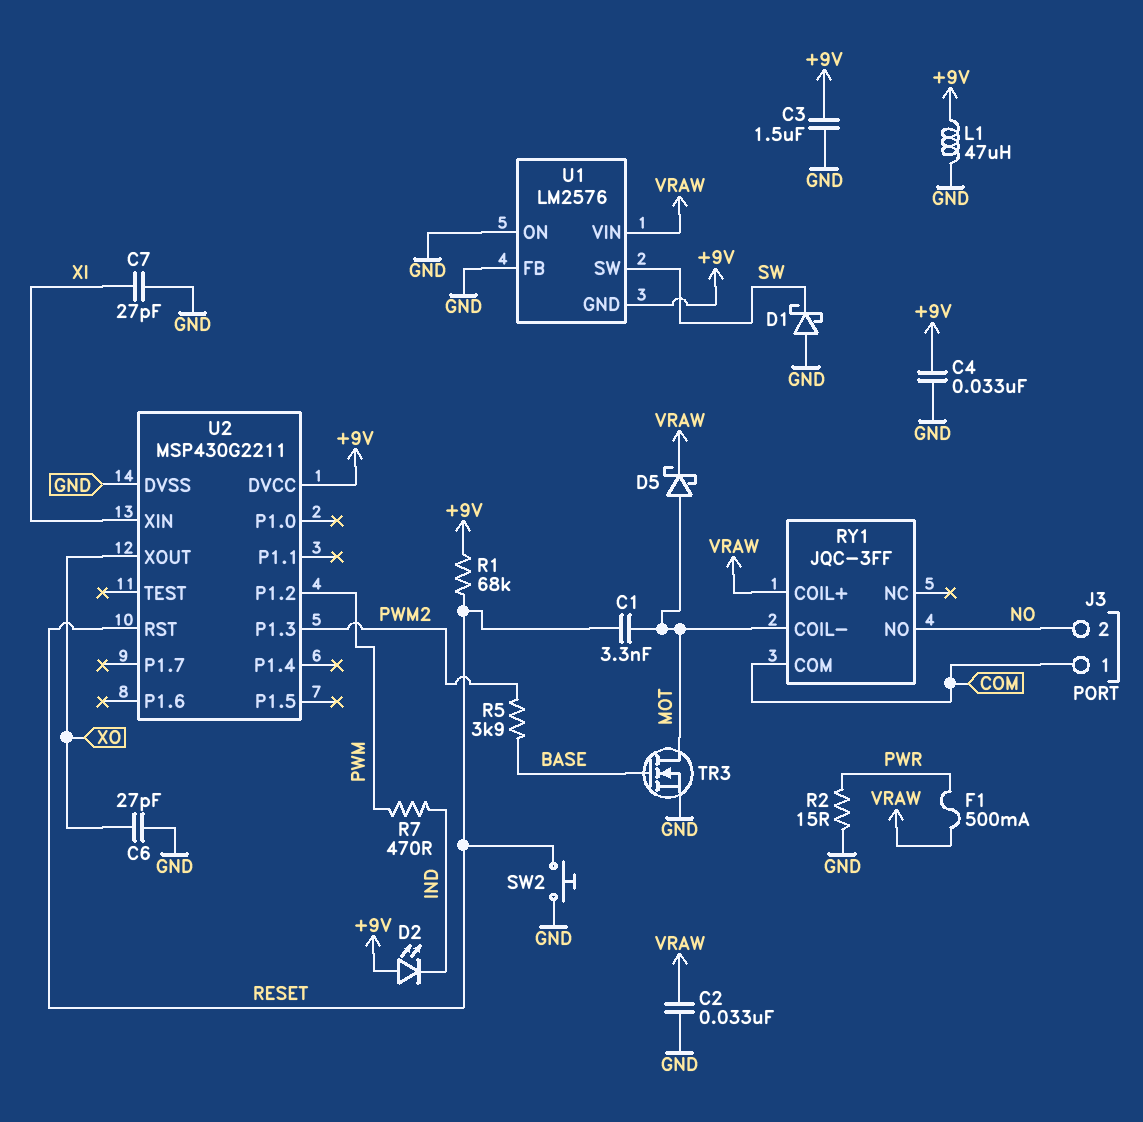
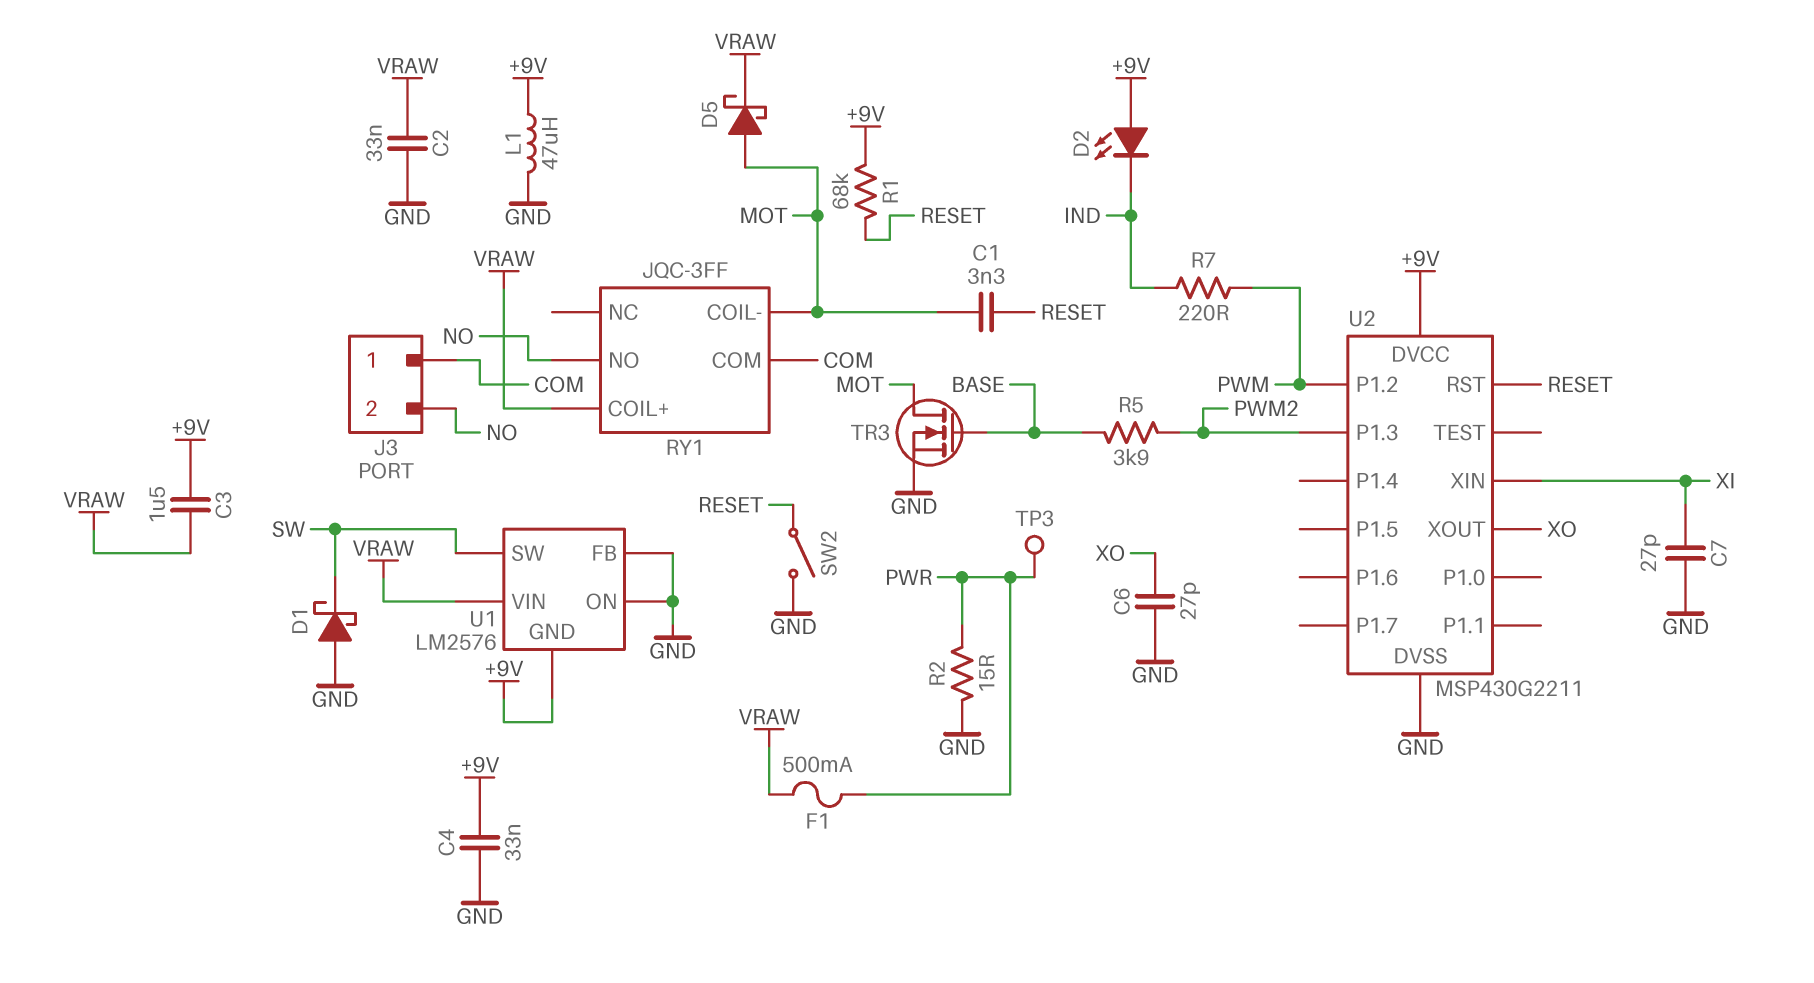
C3: 1.5uF (+9V, GND) -> 1.5uF (+9V, VRAW)
R7: 470 (IND, PWM) -> 220 (IND, PWM)
SW2: button (GND, RESET) -> switch (GND, RESET)
TP3: none -> test point (PWR)

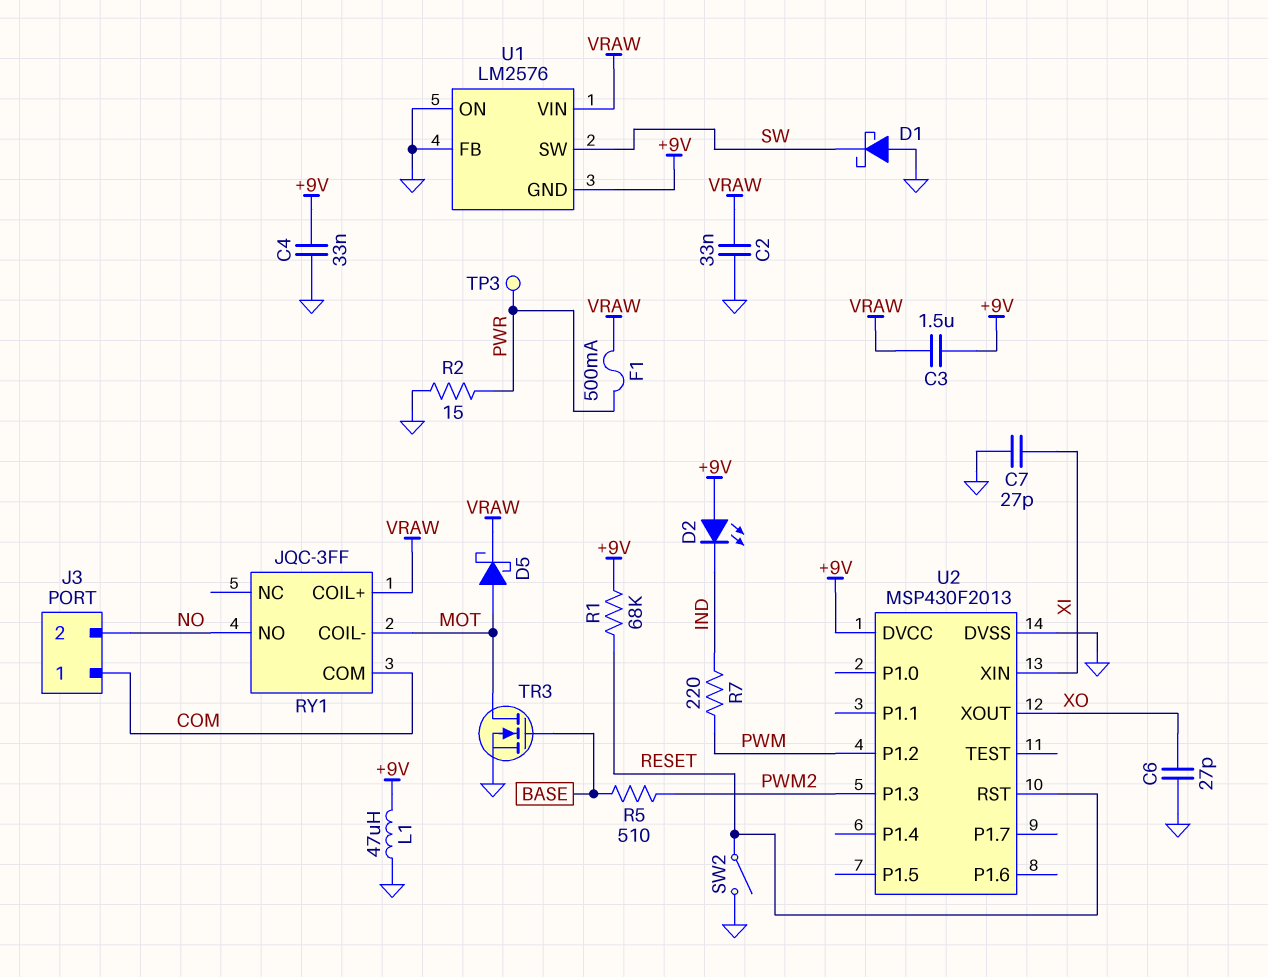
C1: 3.3nF (MOT, RESET) -> none
R5: 3.9k (BASE, PWM2) -> 510 (BASE, PWM2)
U2: MSP430G2211 -> MSP430F2013

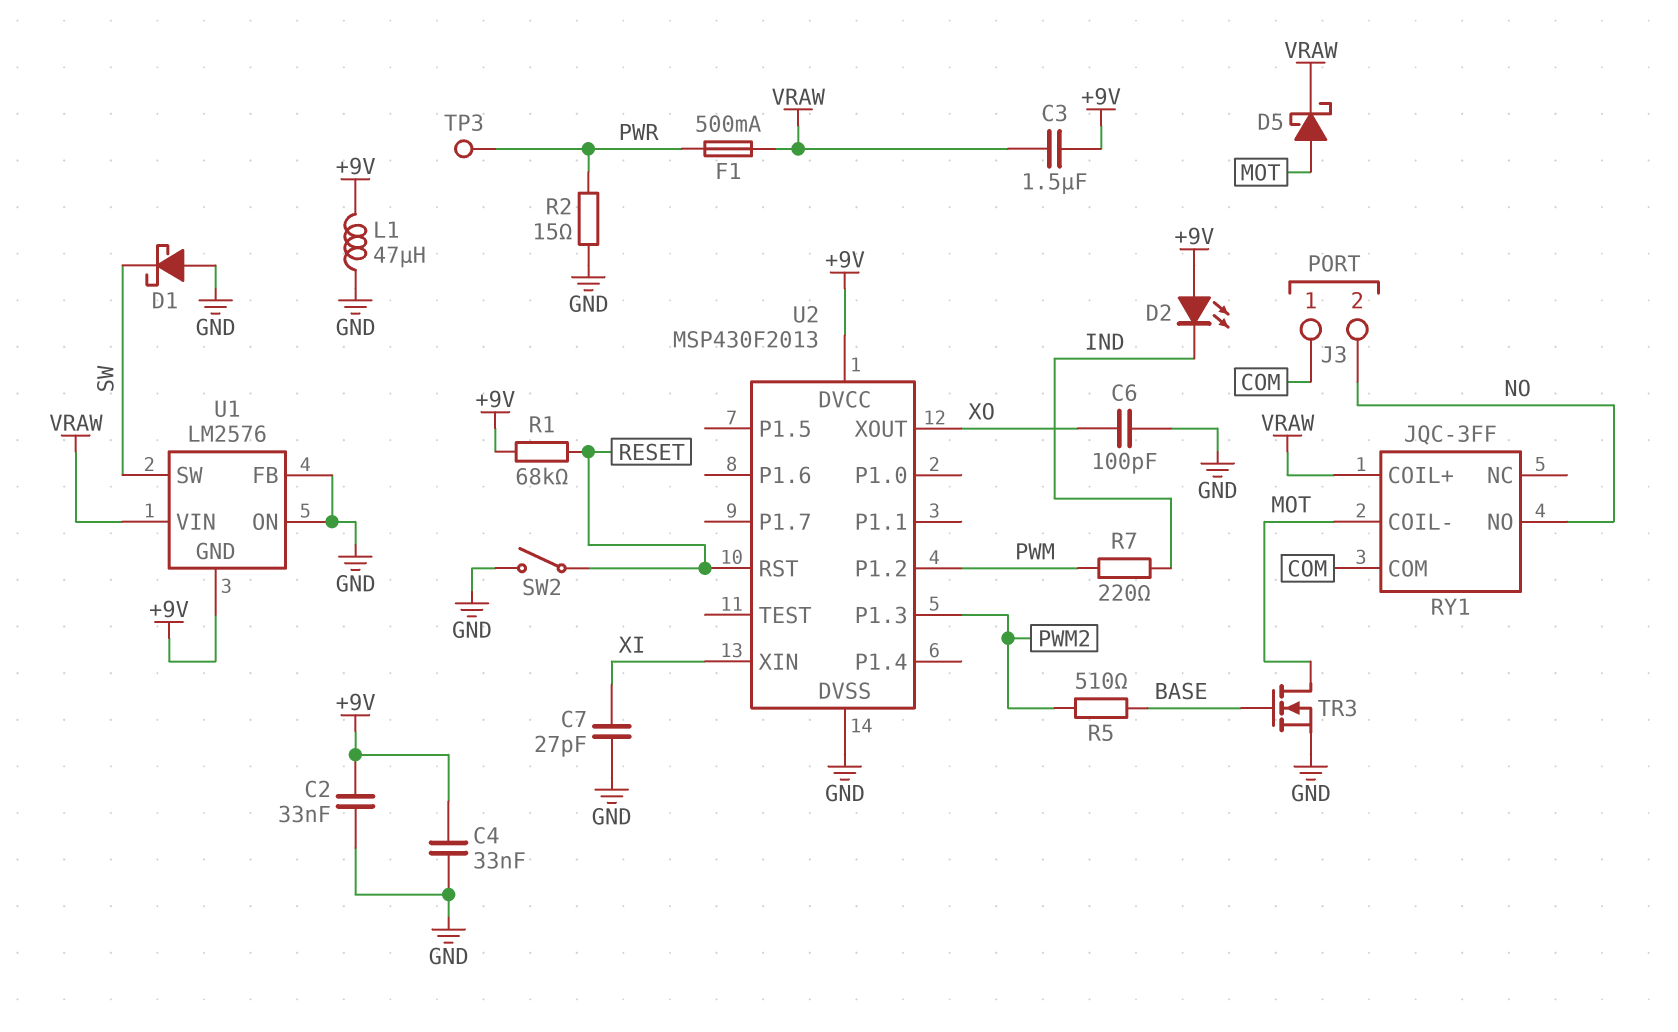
C2: 33nF (GND, VRAW) -> 33nF (+9V, GND)
C6: 27pF (GND, XO) -> 100pF (GND, XO)

